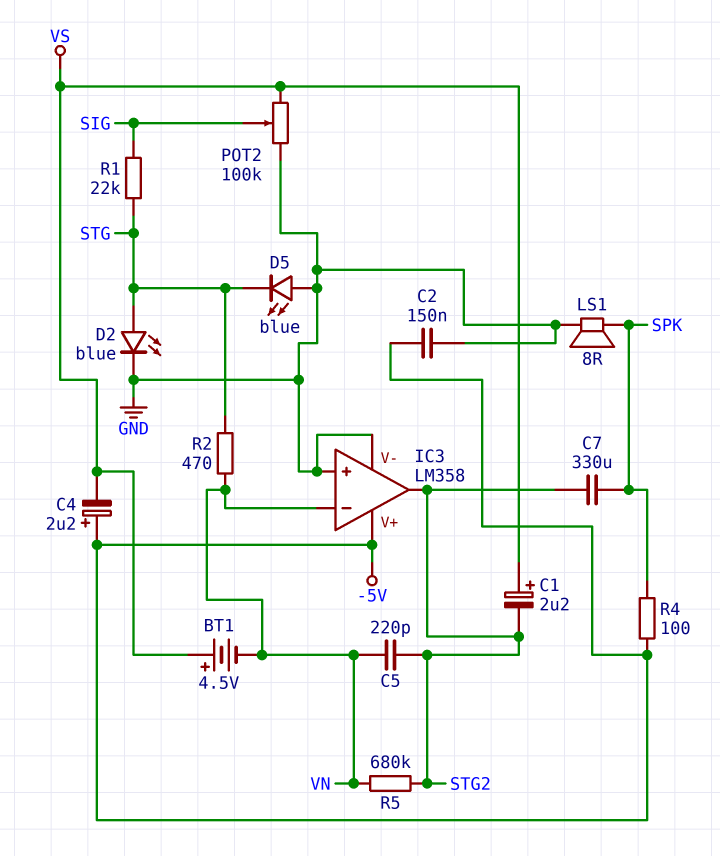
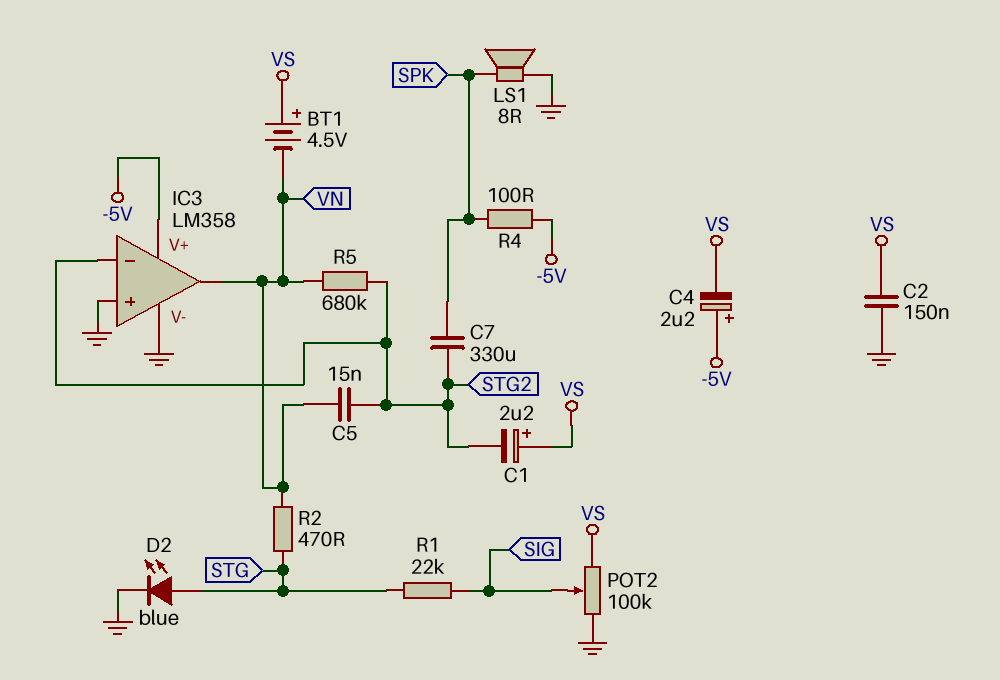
C2: 150nF (-5V, GND) -> 150nF (GND, VS)
C5: 220pF (STG2, VN) -> 15nF (STG2, VN)
D5: LED blue (A GND, K STG) -> none
IC3 pin in-: VN -> STG2
IC3 pin out: STG2 -> VN

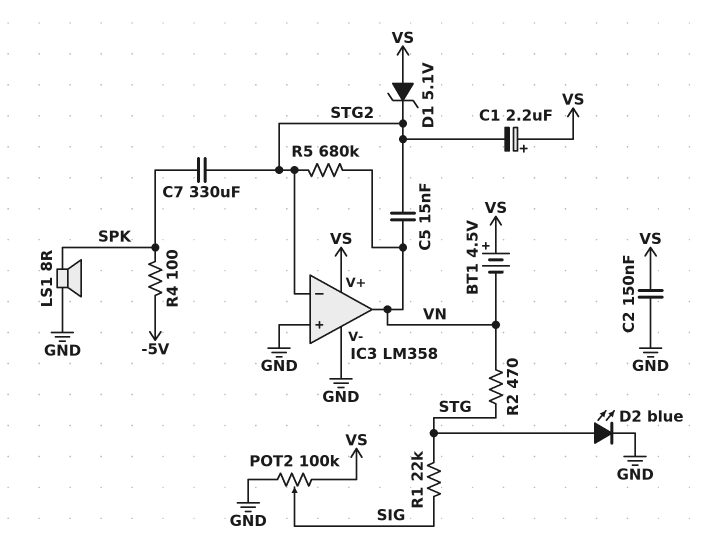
C4: 2.2uF (plus -5V, minus VS) -> none
D1: none -> zener 5.1V (A VS, K STG2)
IC3 pin V+: -5V -> VS

